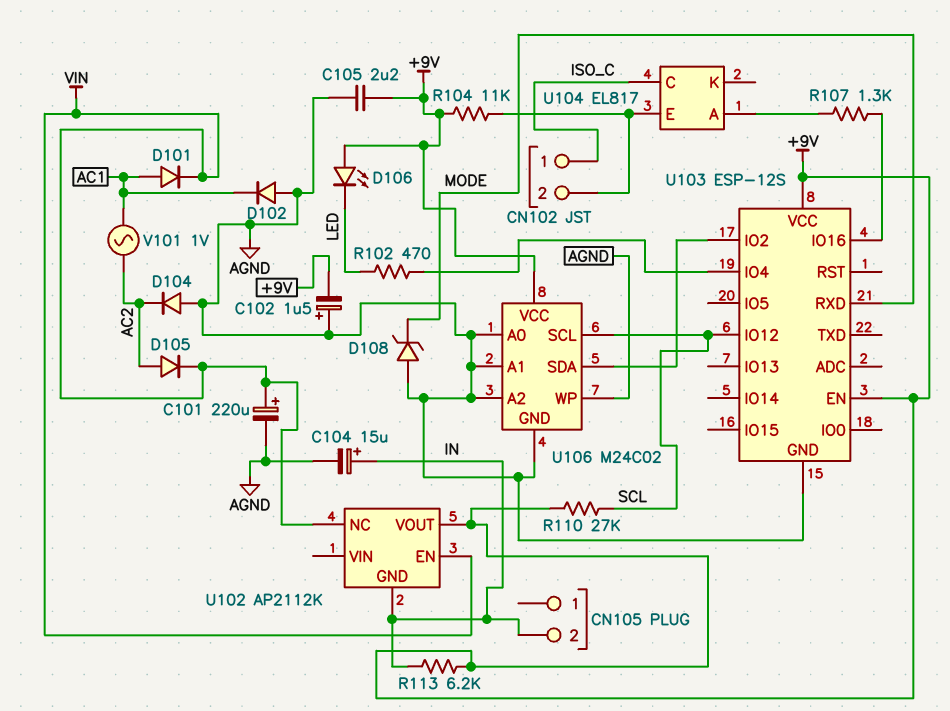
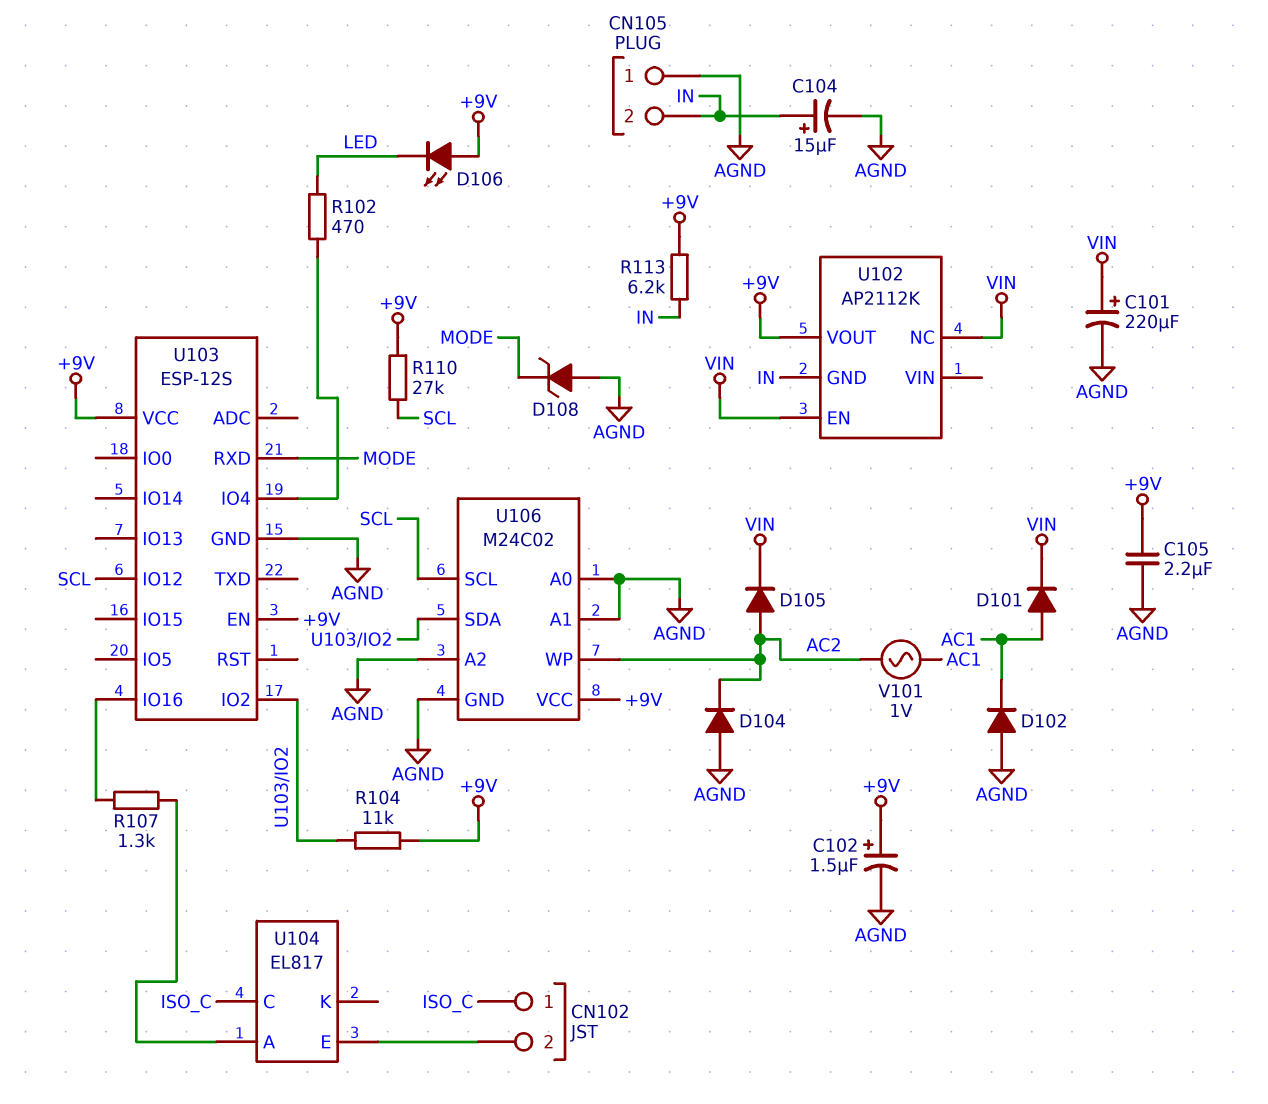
C102: 1.5uF (plus AGND, minus +9V) -> 1.5uF (plus +9V, minus AGND)
CN105 pin 1: none -> AGND
R104: 11k (+9V, CN102/2) -> 11k (+9V, U103/IO2)
U106 pin WP: AGND -> AC2

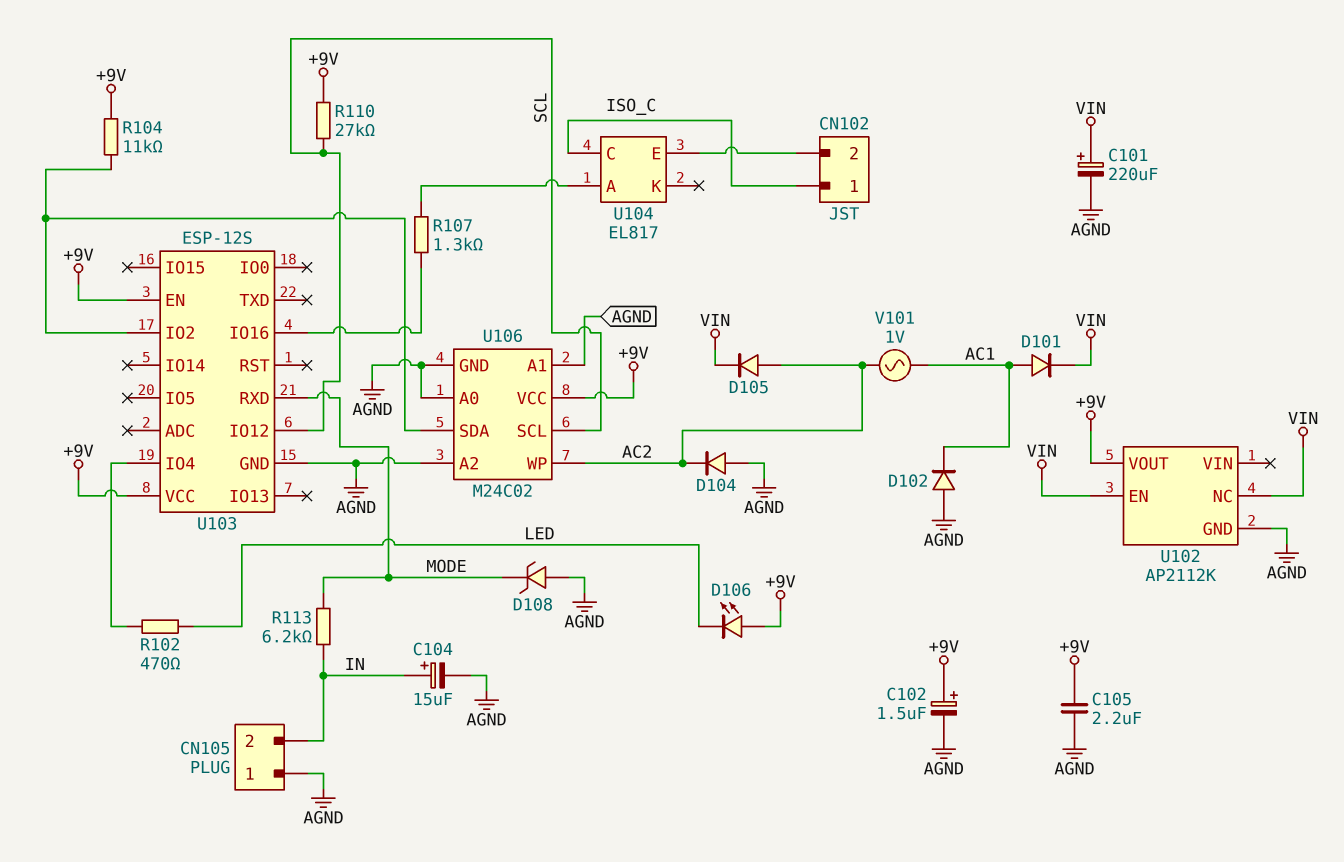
R113: 6.2k (+9V, IN) -> 6.2k (IN, MODE)
U102 pin GND: IN -> AGND

